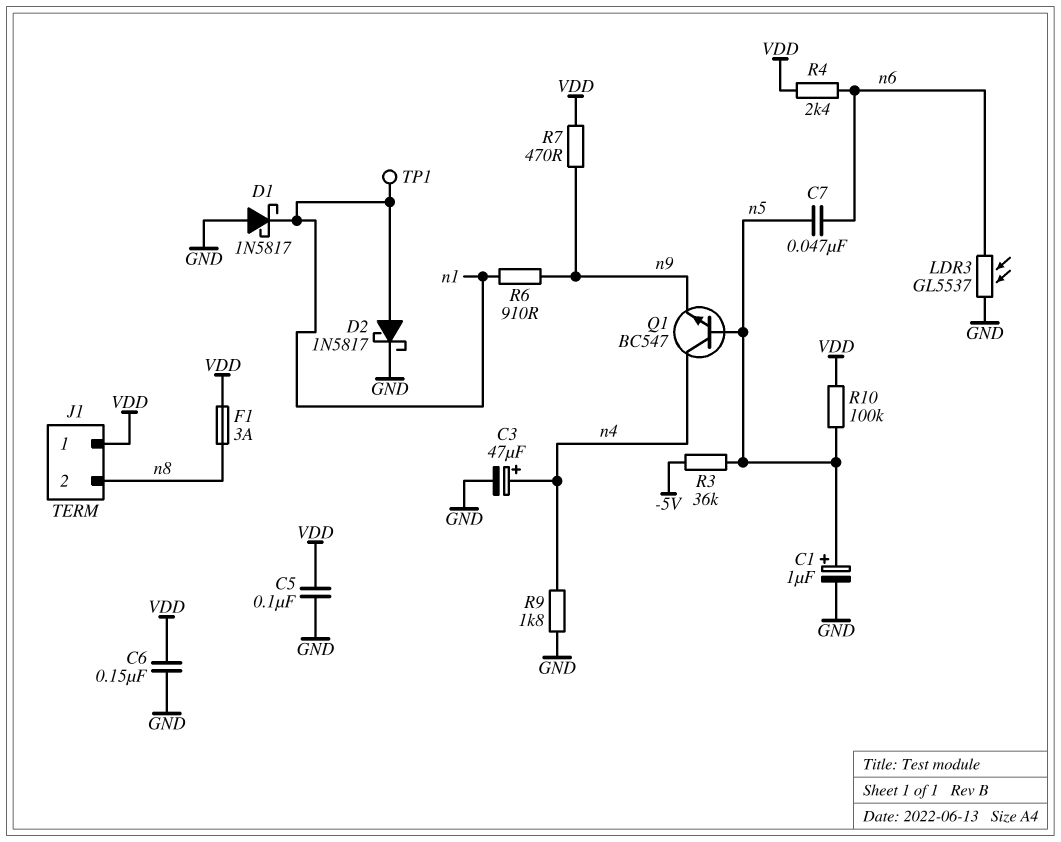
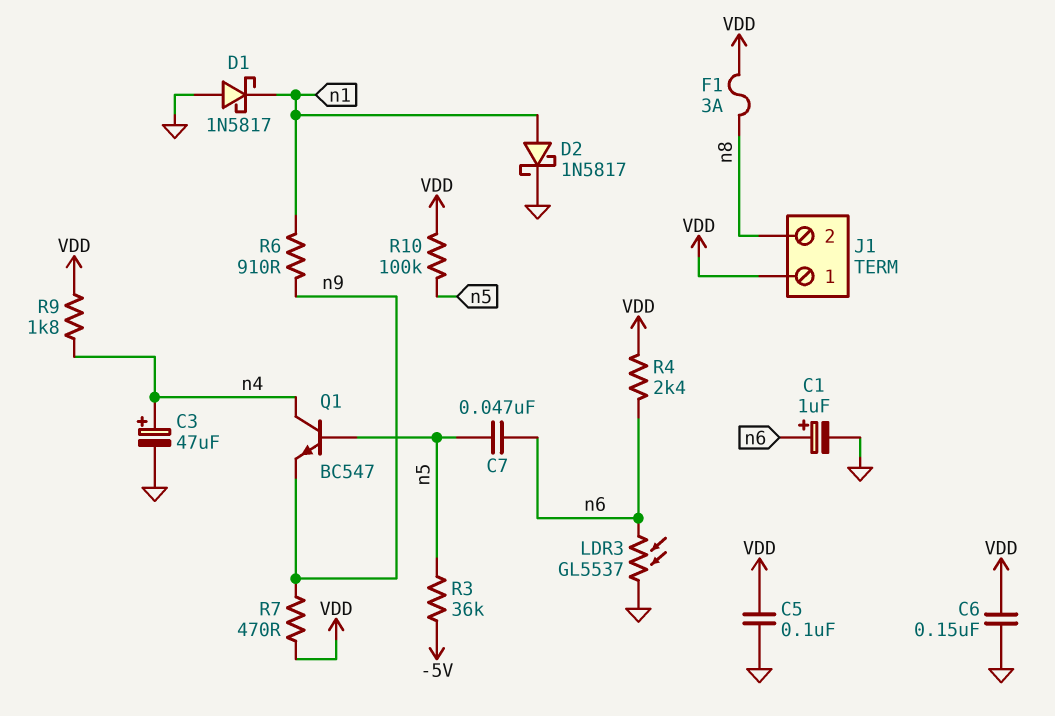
C1: 1uF (plus n5, minus GND) -> 1uF (plus n6, minus GND)
R9: 1.8k (GND, n4) -> 1.8k (VDD, n4)
TP1: test point (n1) -> none

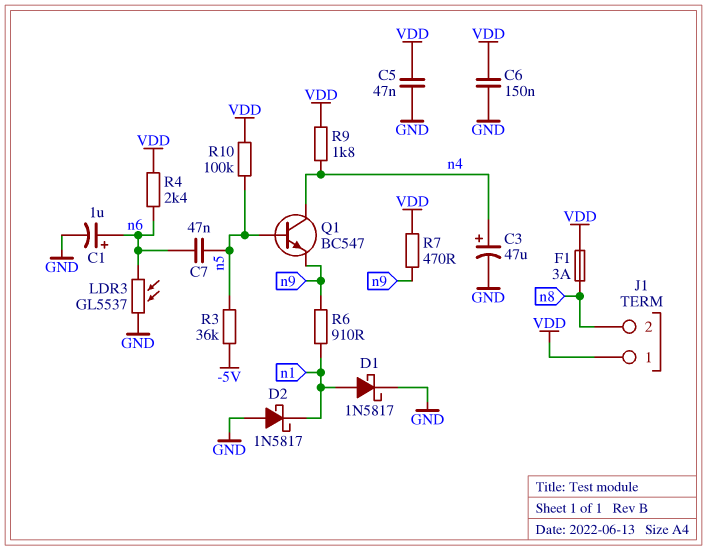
C5: 100nF (GND, VDD) -> 47nF (GND, VDD)
D1: schottky 1N5817 (A GND, K n1) -> schottky 1N5817 (A n1, K GND)
D2: schottky 1N5817 (A n1, K GND) -> schottky 1N5817 (A GND, K n1)

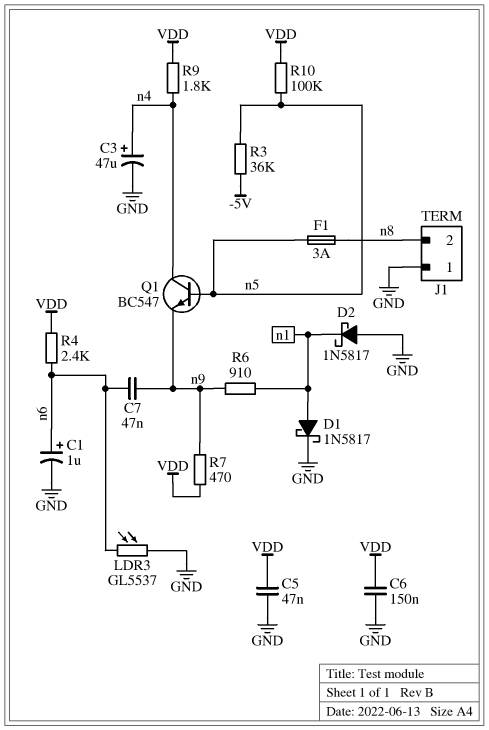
C7: 47nF (n5, n6) -> 47nF (n6, n9)
F1: 3A (VDD, n8) -> 3A (n5, n8)
J1 pin 1: VDD -> GND

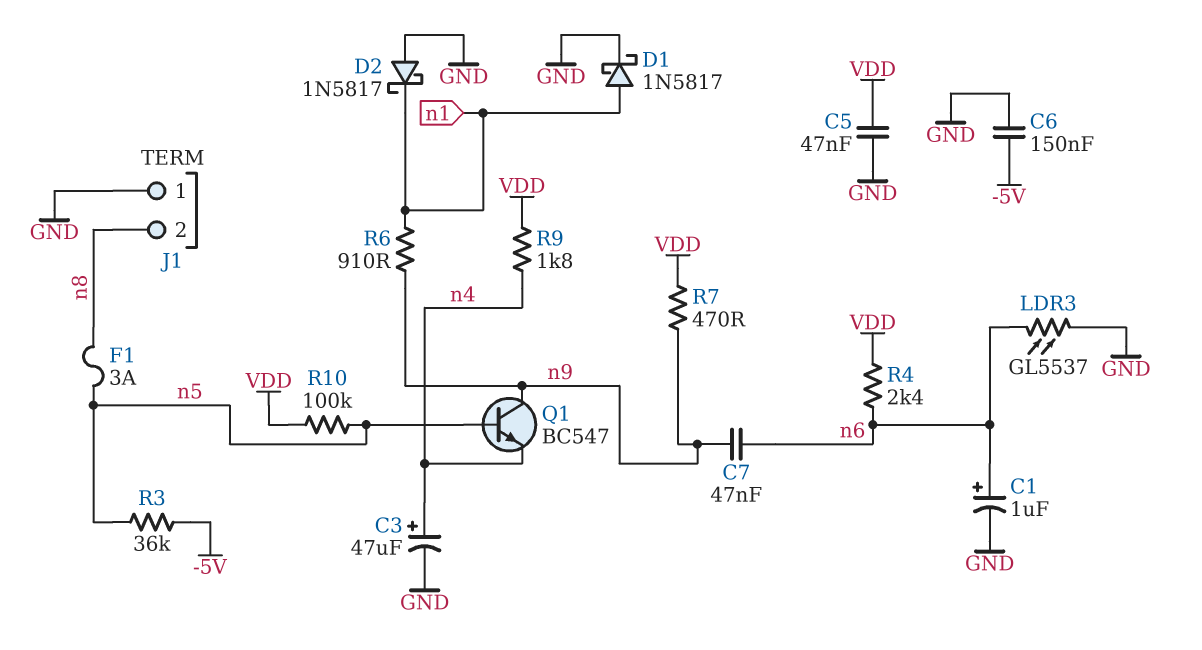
C6: 150nF (GND, VDD) -> 150nF (-5V, GND)
Q1: NPN BC547 (B n5, C n4, E n9) -> NPN BC547 (B n5, C n9, E n4)

